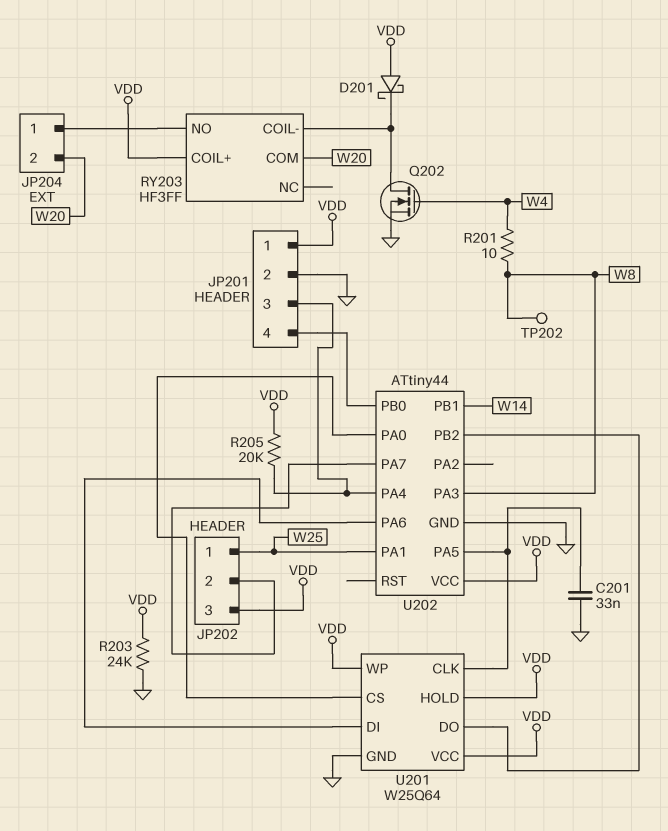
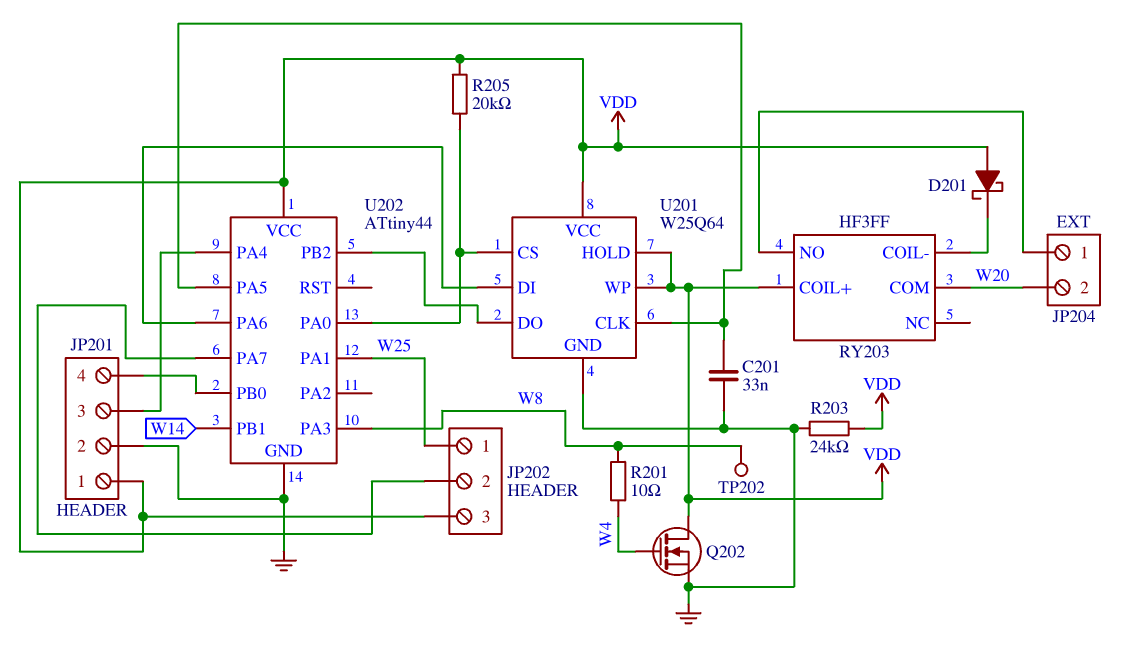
Q202: NMOS (G W4, D RY203/COIL-, S GND) -> NMOS (G W4, D VDD, S GND)
R205: 20k (JP201/3, VDD) -> 20k (U201/CS, VDD)

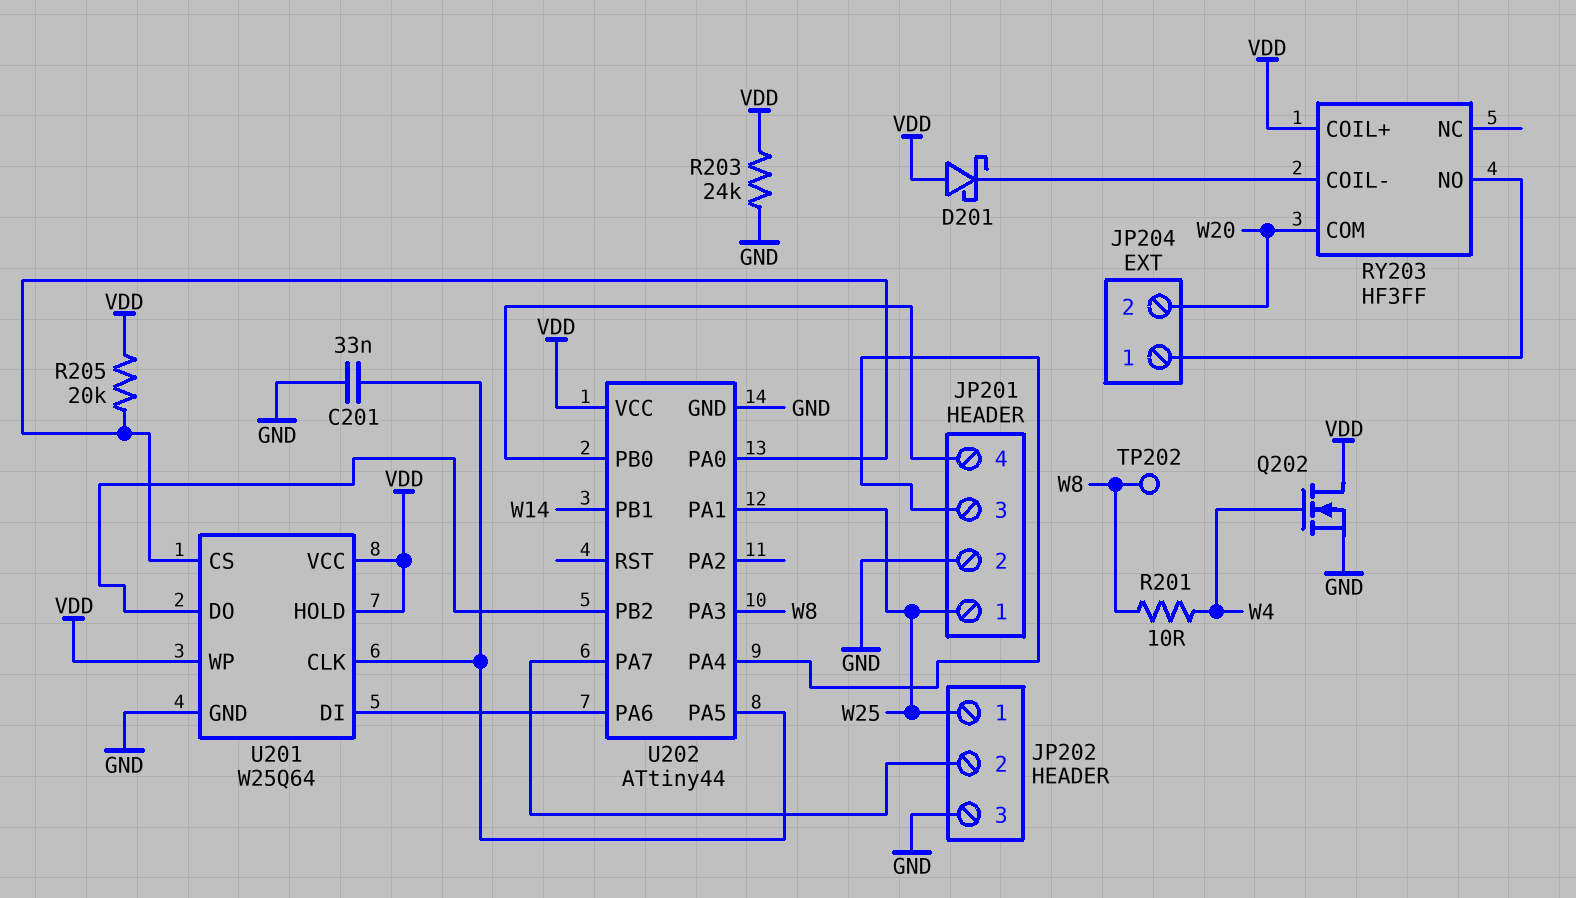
JP201 pin 1: VDD -> W25
JP202 pin 3: VDD -> GND

